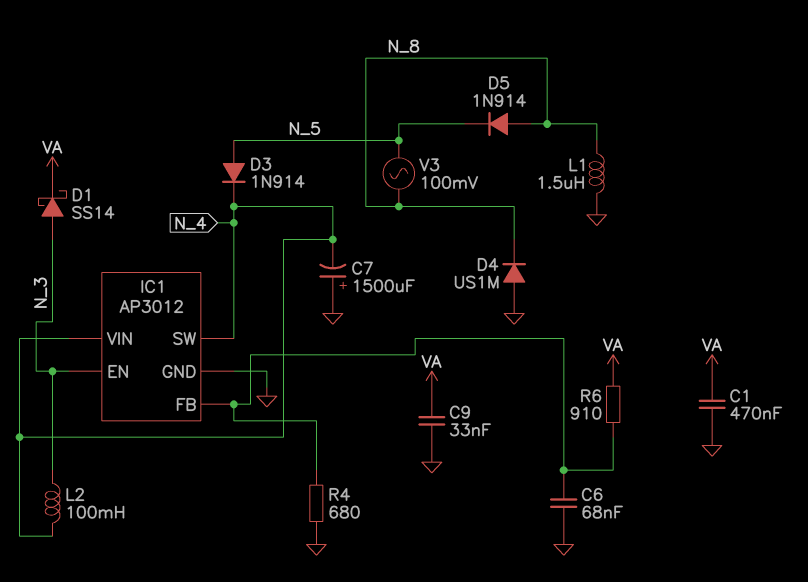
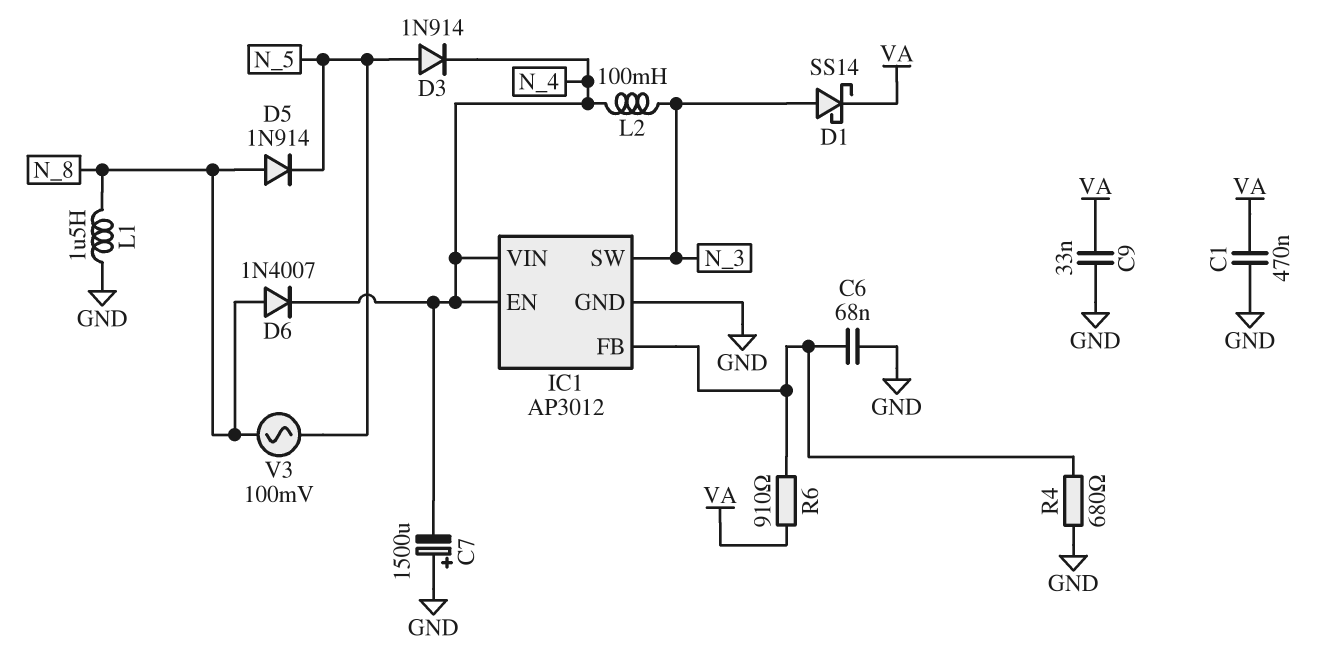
D4: diode US1M (A GND, K N_8) -> none
D6: none -> diode 1N4007 (A N_8, K N_4)
IC1 pin EN: N_3 -> N_4
IC1 pin SW: N_4 -> N_3

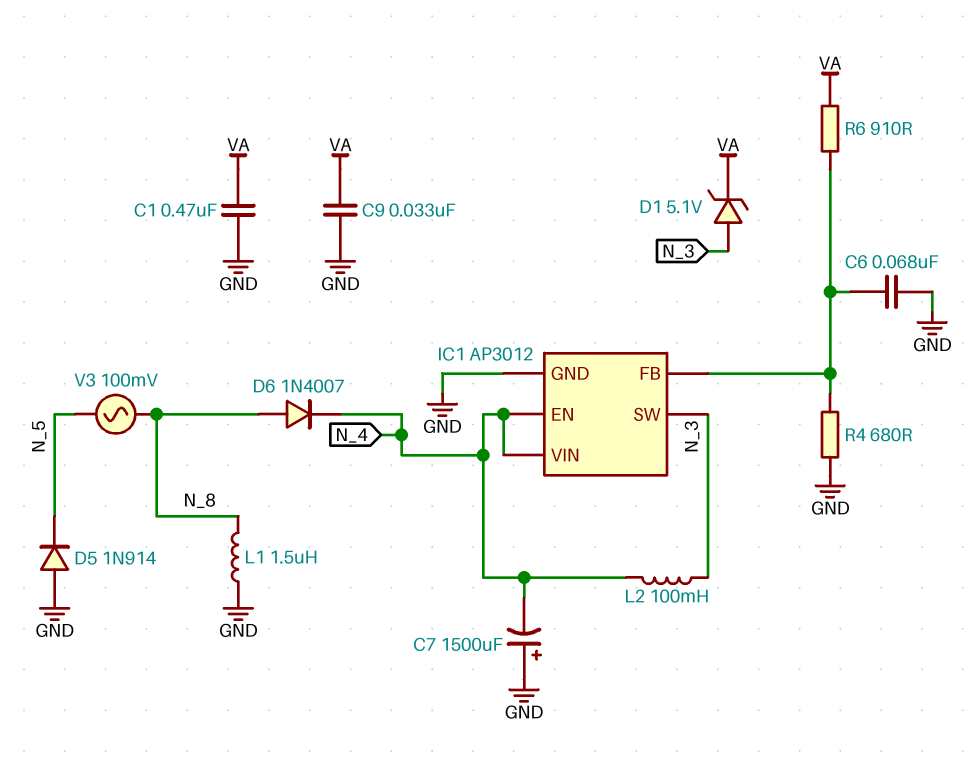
D1: schottky SS14 (A N_3, K VA) -> zener 5.1V (A N_3, K VA)
D3: diode 1N914 (A N_5, K N_4) -> none
D5: diode 1N914 (A N_8, K N_5) -> diode 1N914 (A GND, K N_5)

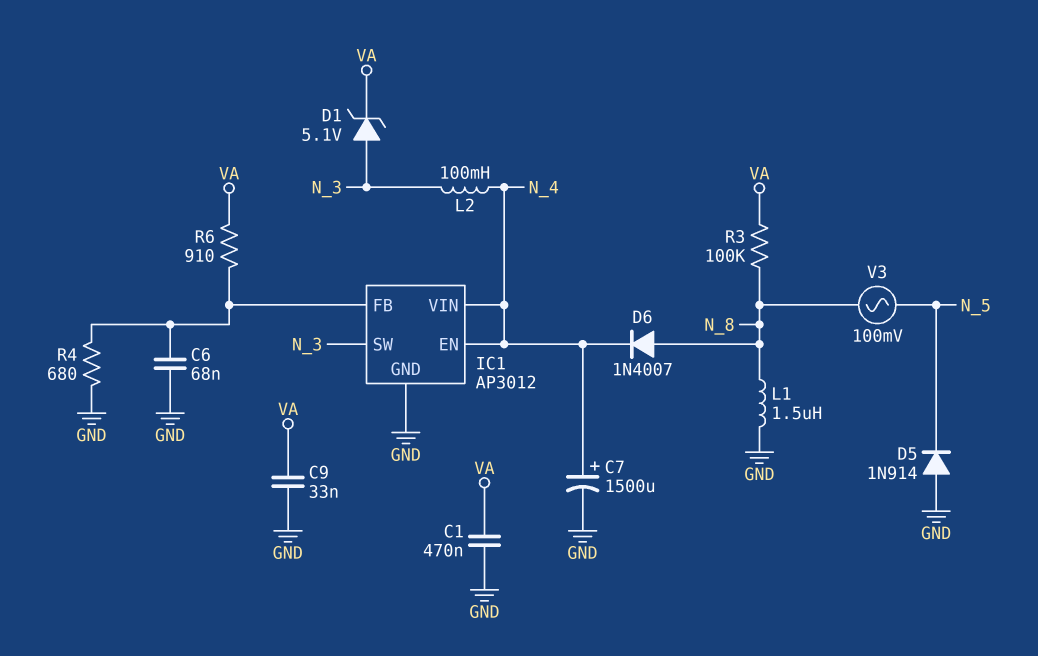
C7: 1500uF (plus GND, minus N_4) -> 1500uF (plus N_4, minus GND)
R3: none -> 100k (N_8, VA)

